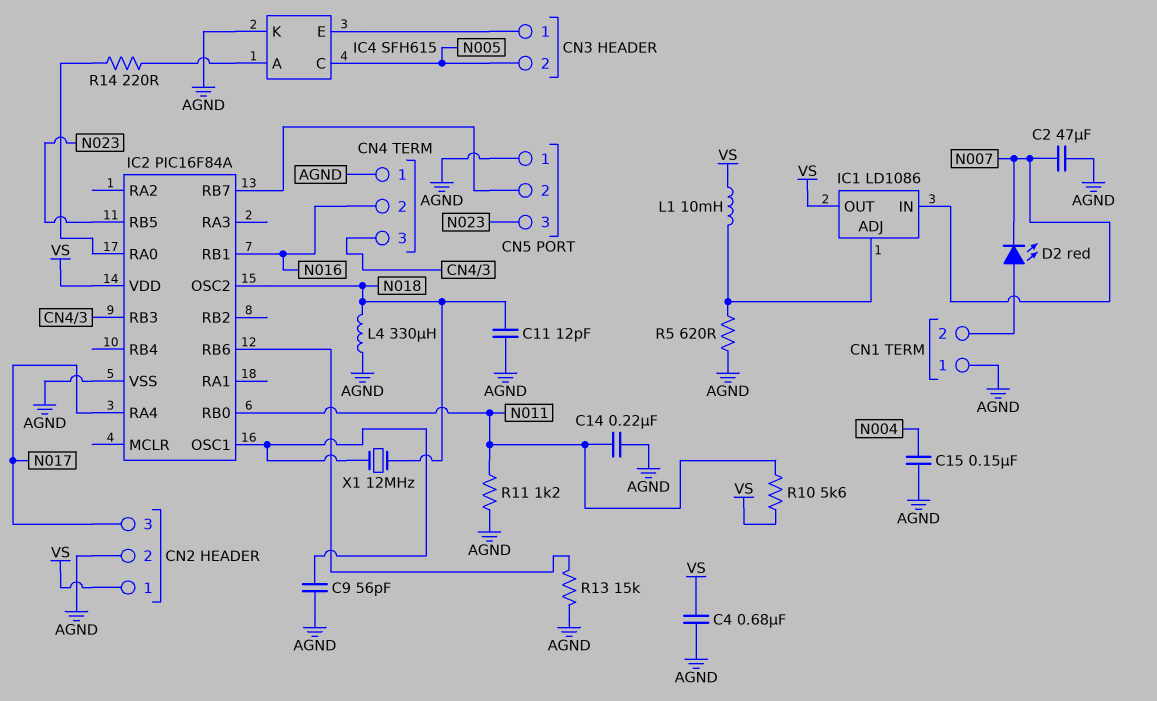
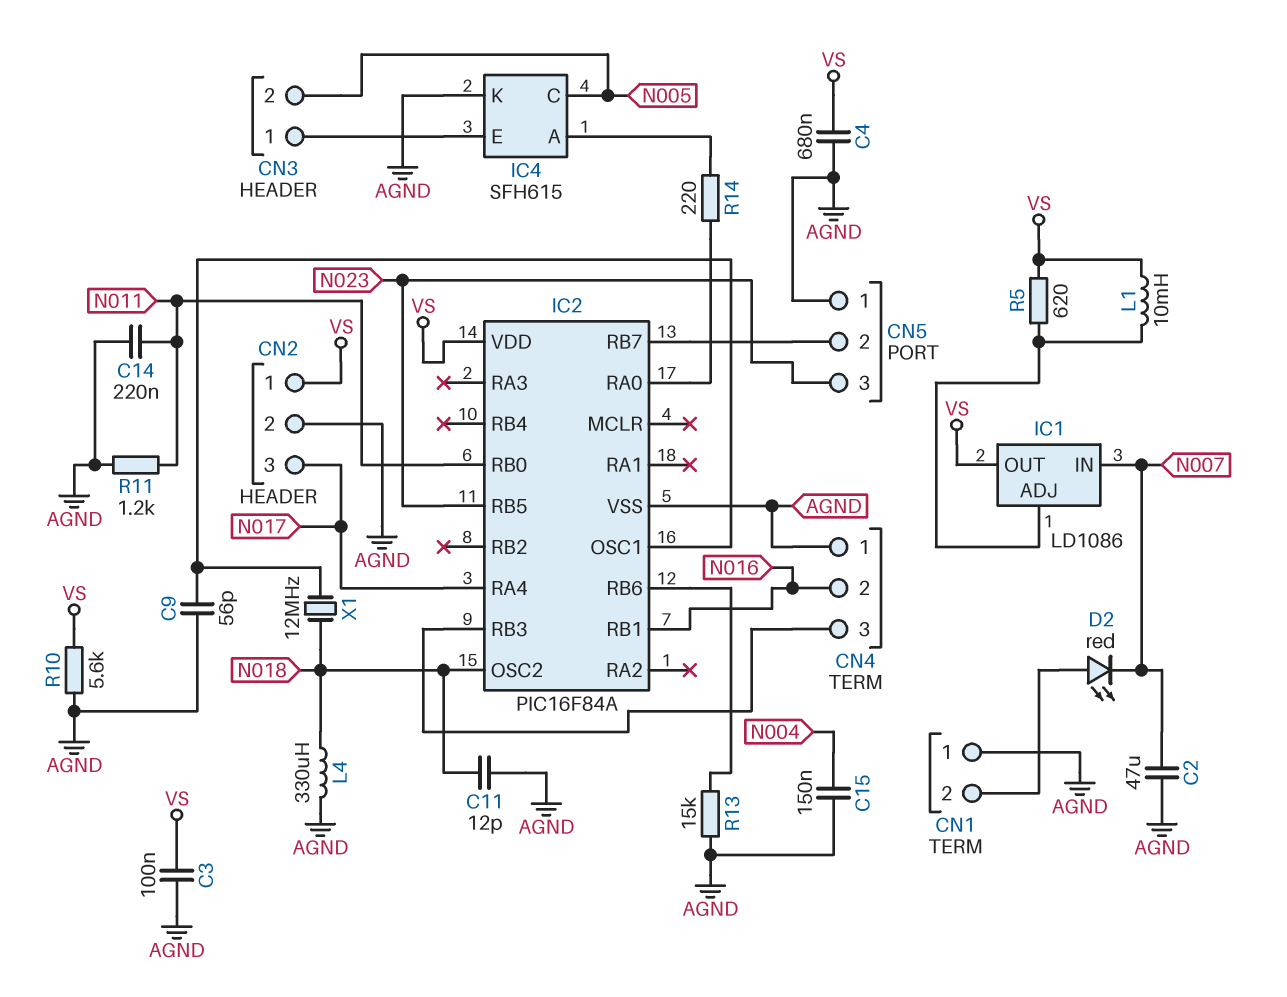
C3: none -> 100nF (AGND, VS)
R5: 620 (AGND, IC1/ADJ) -> 620 (IC1/ADJ, VS)
R10: 5.6k (N011, VS) -> 5.6k (AGND, VS)

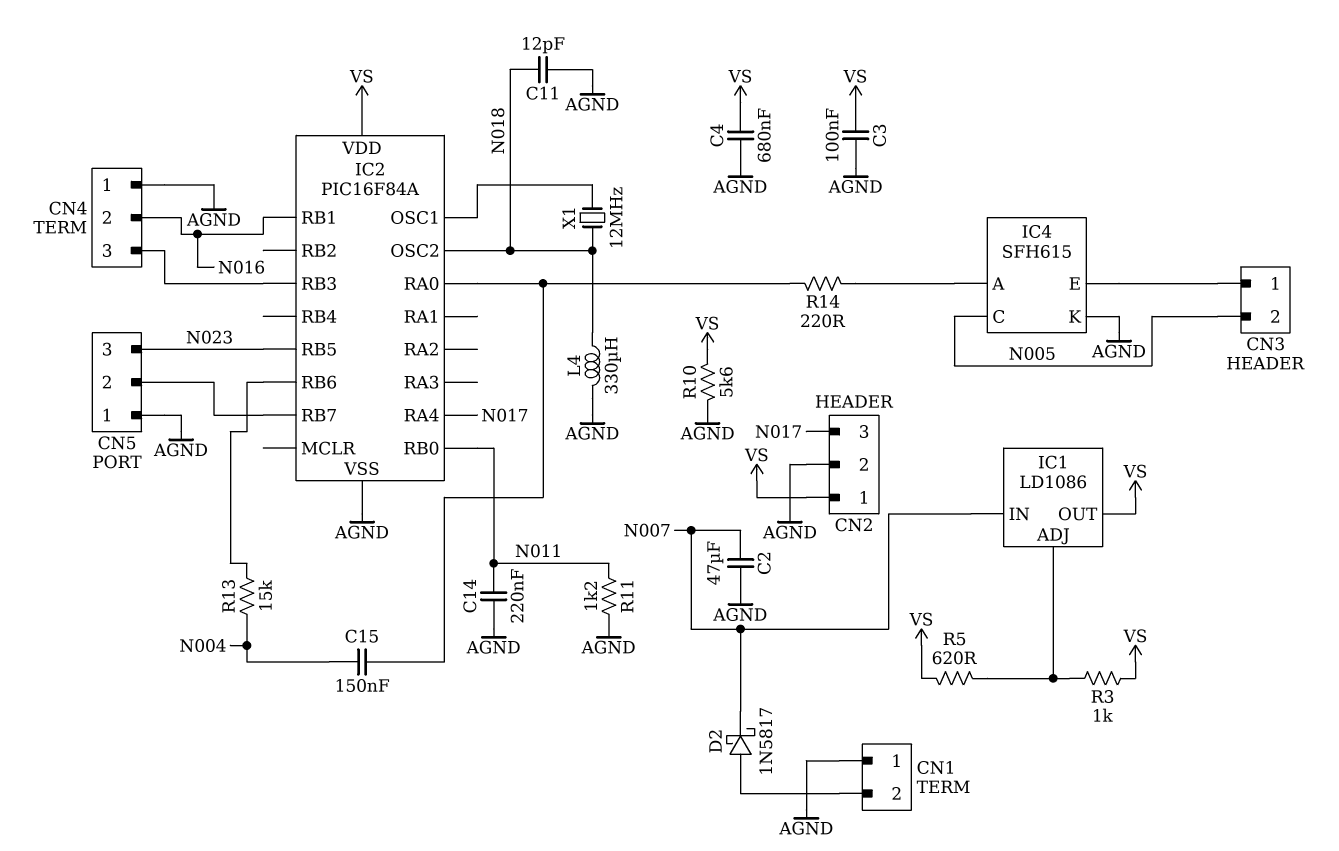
C9: 56pF (AGND, IC2/OSC1) -> none
C15: 150nF (AGND, N004) -> 150nF (IC2/RA0, N004)
D2: LED red (A CN1/2, K N007) -> schottky 1N5817 (A CN1/2, K N007)
L1: 10mH (IC1/ADJ, VS) -> none
R3: none -> 1k (IC1/ADJ, VS)
R13: 15k (AGND, IC2/RB6) -> 15k (IC2/RB6, N004)

